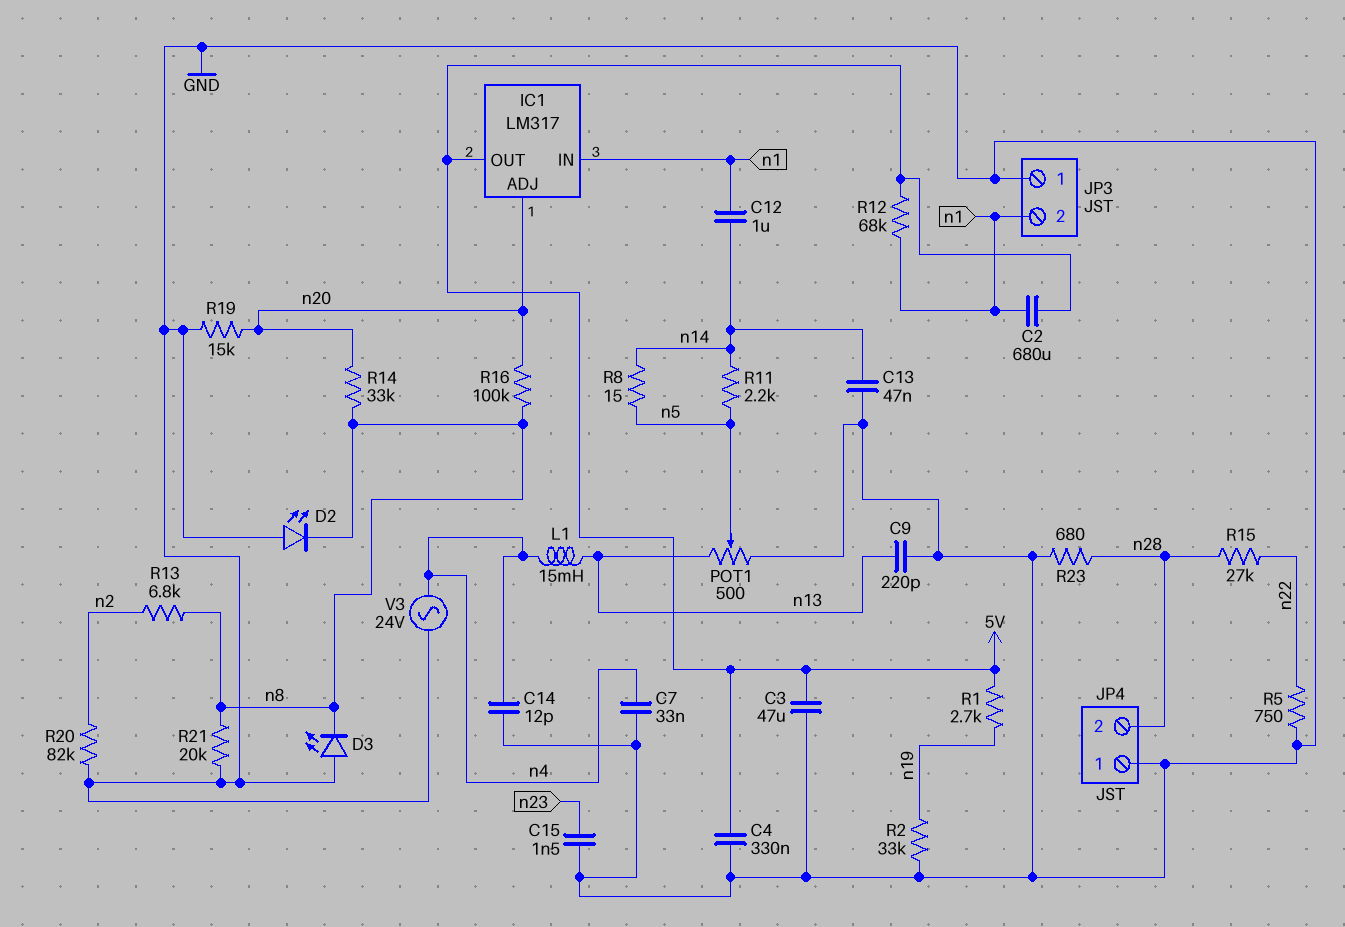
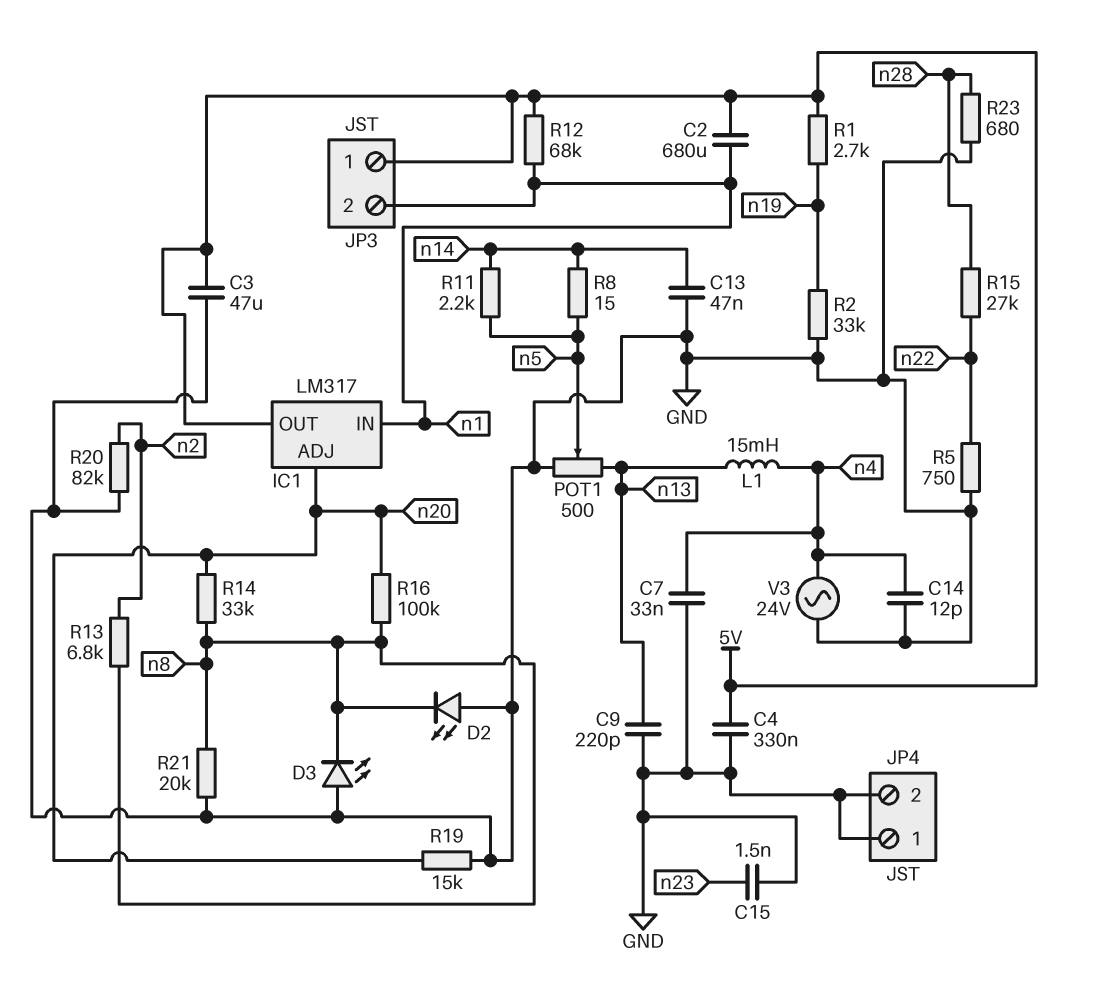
C12: 1uF (n1, n14) -> none
JP3 pin 1: GND -> 5V
JP4 pin 2: n28 -> GND

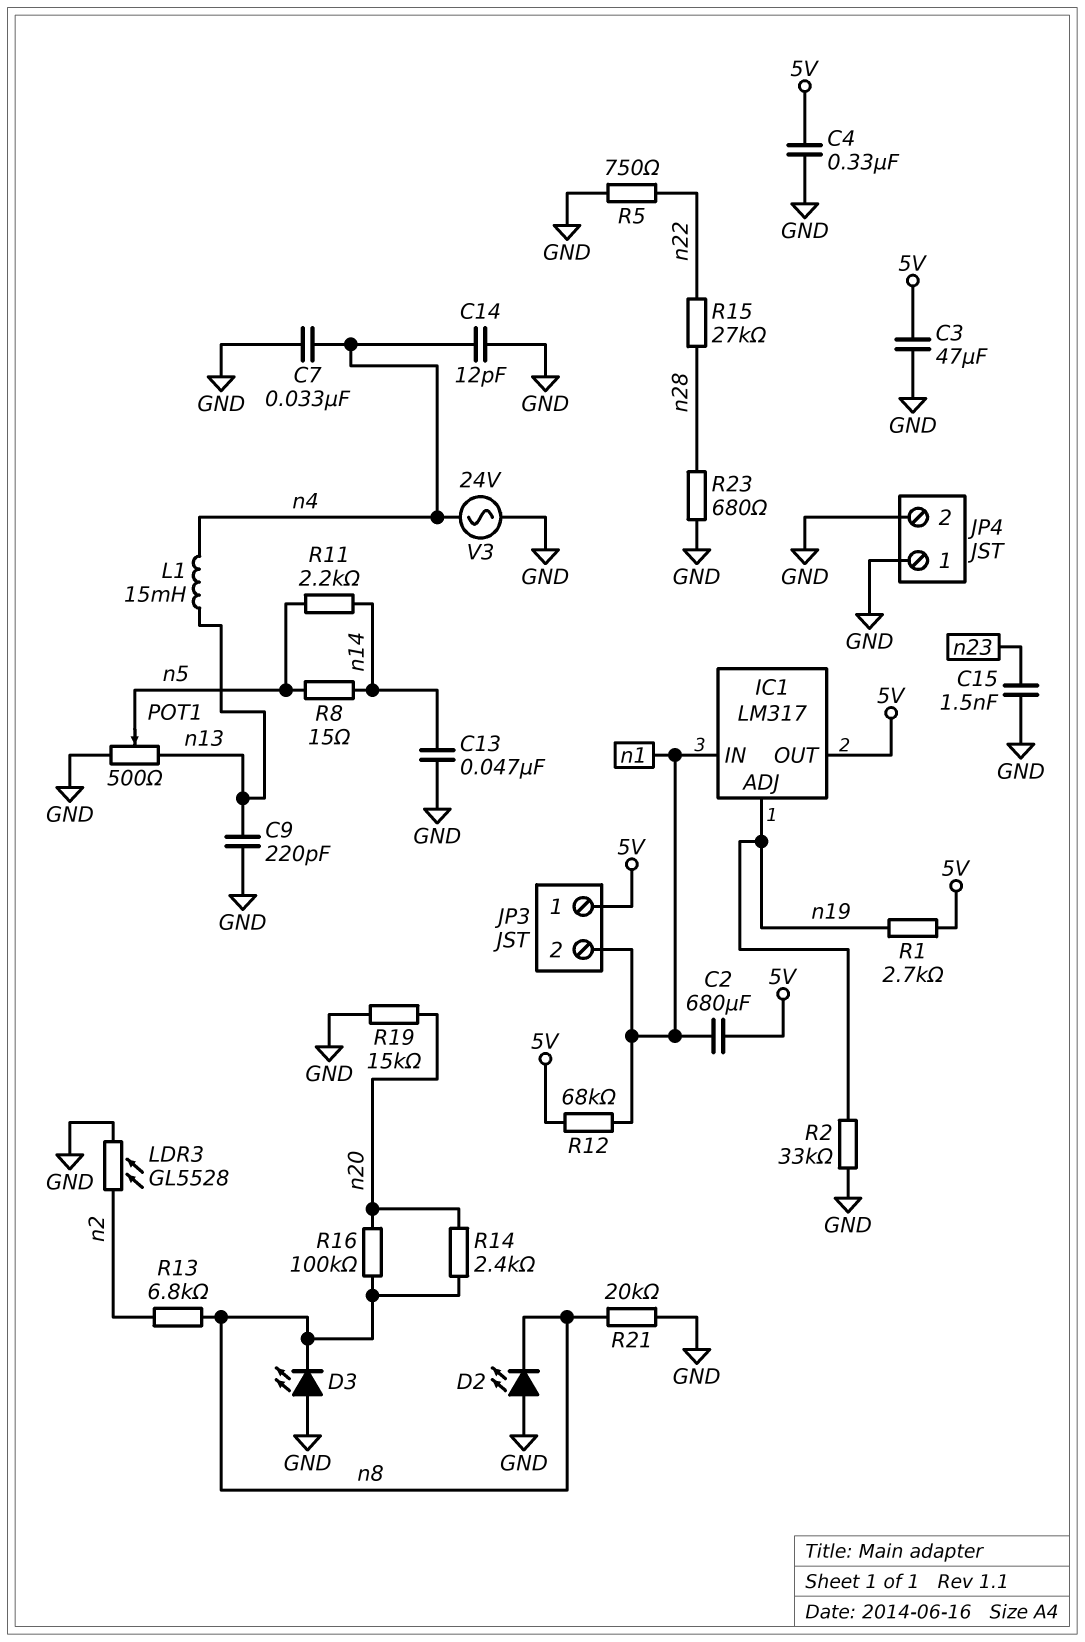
IC1 pin ADJ: n20 -> n19
LDR3: none -> GL5528 (GND, n2)
R14: 33k (n8, n20) -> 2.4k (n8, n20)
R20: 82k (GND, n2) -> none

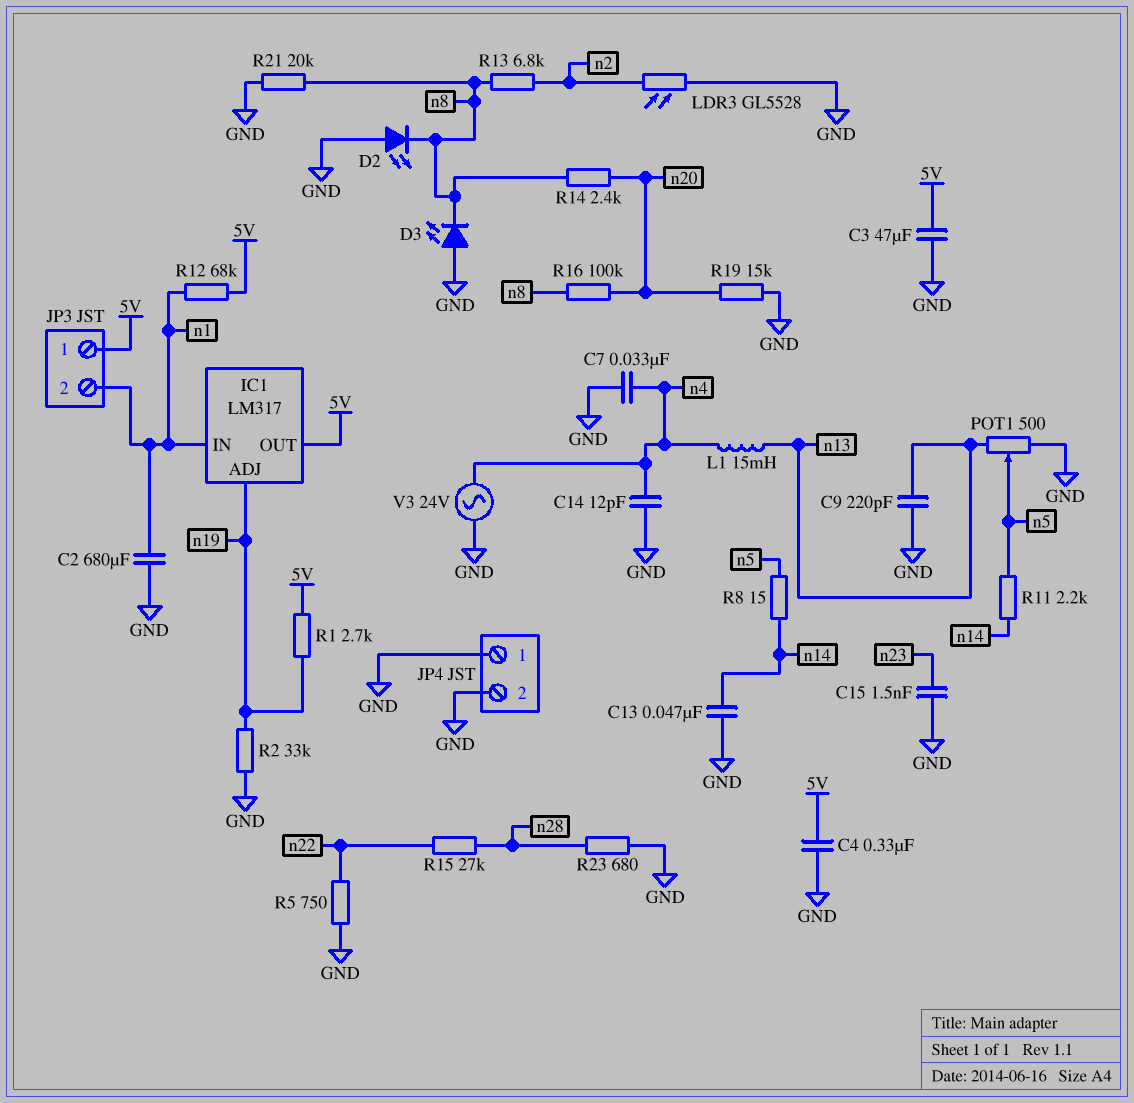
C2: 680uF (5V, n1) -> 680uF (GND, n1)

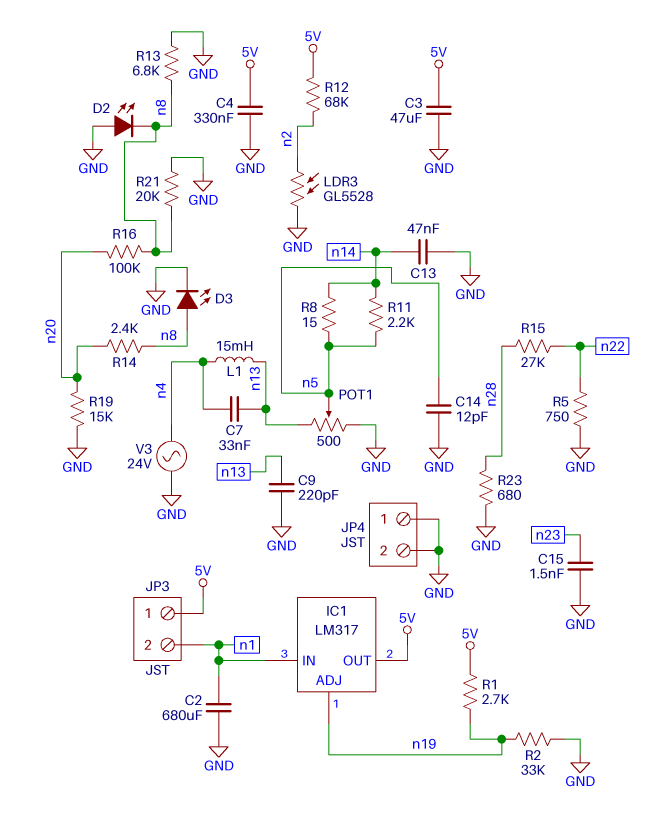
C7: 33nF (GND, n4) -> 33nF (n4, n13)
C14: 12pF (GND, n4) -> 12pF (GND, n5)
D3: LED (A GND, K n8) -> LED (A n8, K GND)
R12: 68k (5V, n1) -> 68k (5V, n2)
R13: 6.8k (n2, n8) -> 6.8k (GND, n8)

